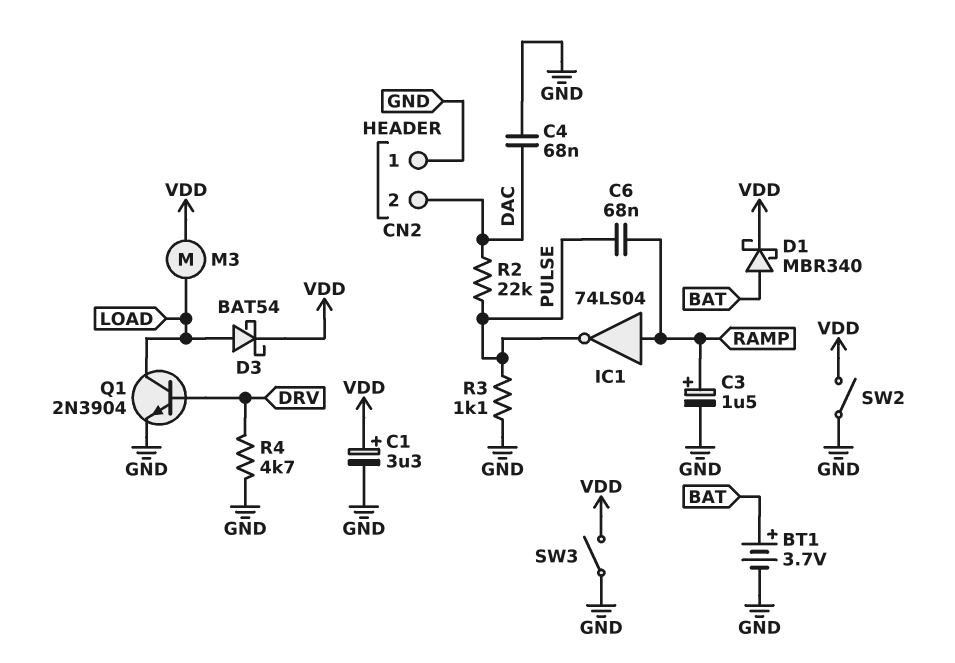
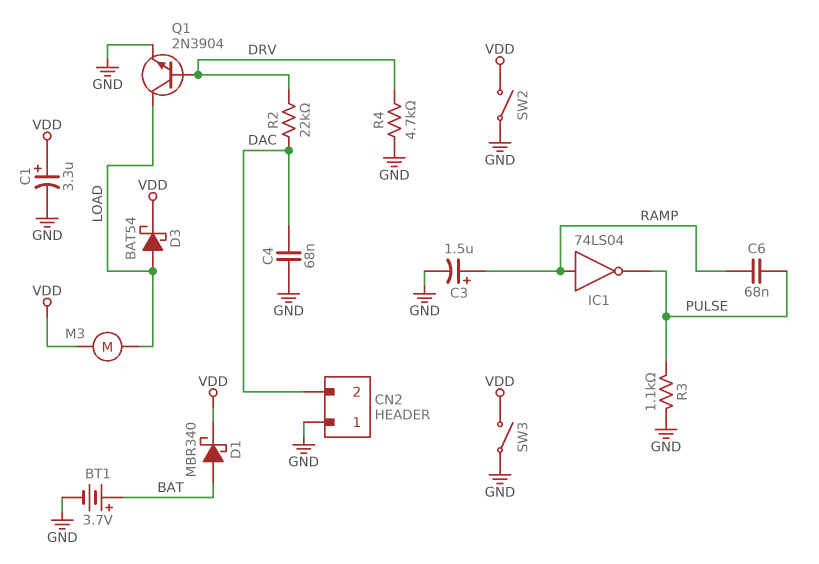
R2: 22k (DAC, PULSE) -> 22k (DAC, DRV)

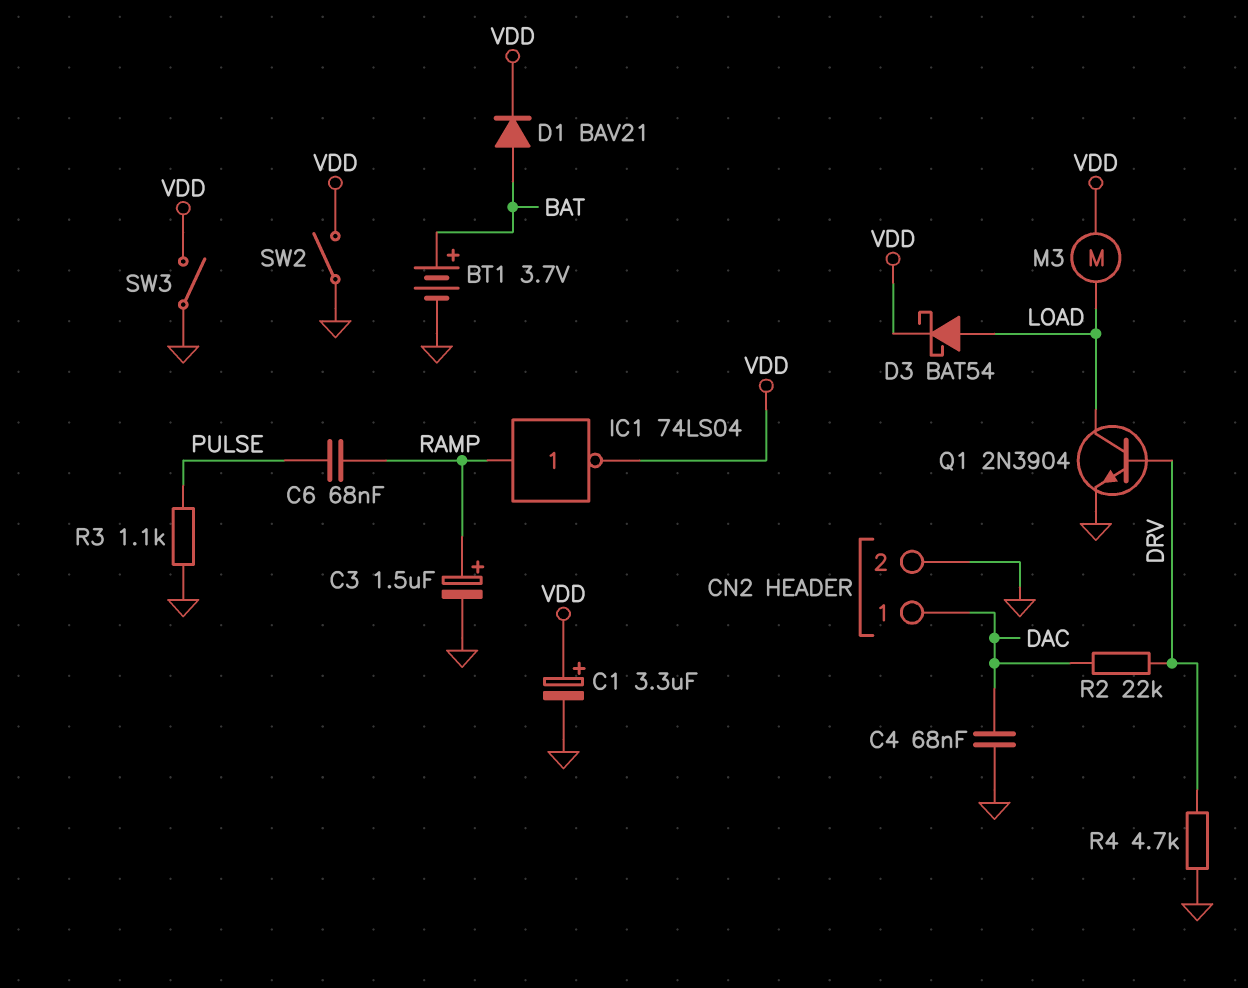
CN2 pin 1: GND -> DAC
CN2 pin 2: DAC -> GND
D1: schottky MBR340 (A BAT, K VDD) -> diode BAV21 (A BAT, K VDD)
IC1: NOT 74LS04 (in RAMP, out PULSE) -> NOT 74LS04 (in RAMP, out VDD)

